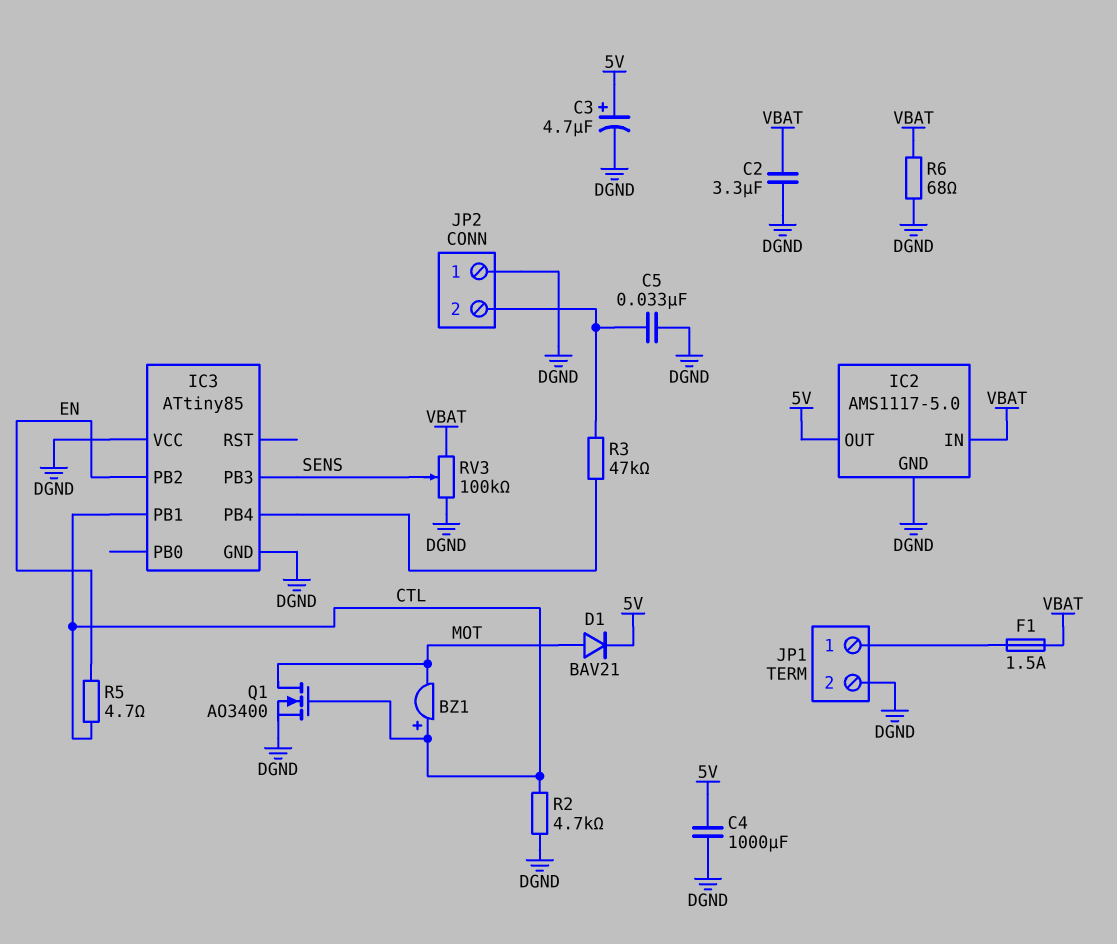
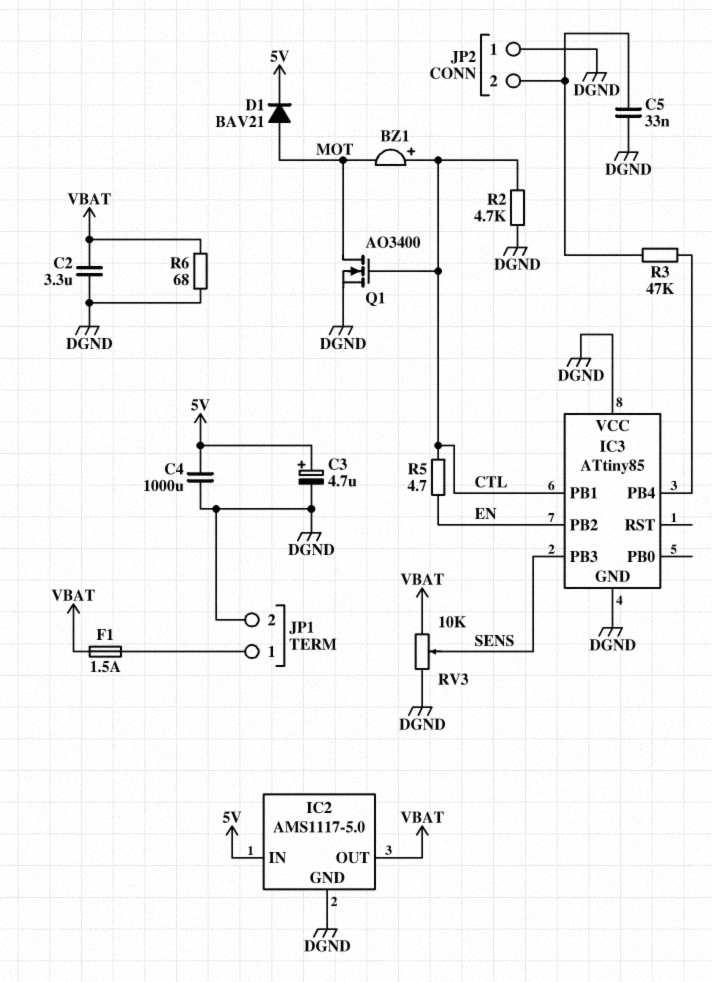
IC2 pin IN: VBAT -> 5V
IC2 pin OUT: 5V -> VBAT
RV3: 100k (DGND, VBAT, wiper SENS) -> 10k (DGND, VBAT, wiper SENS)

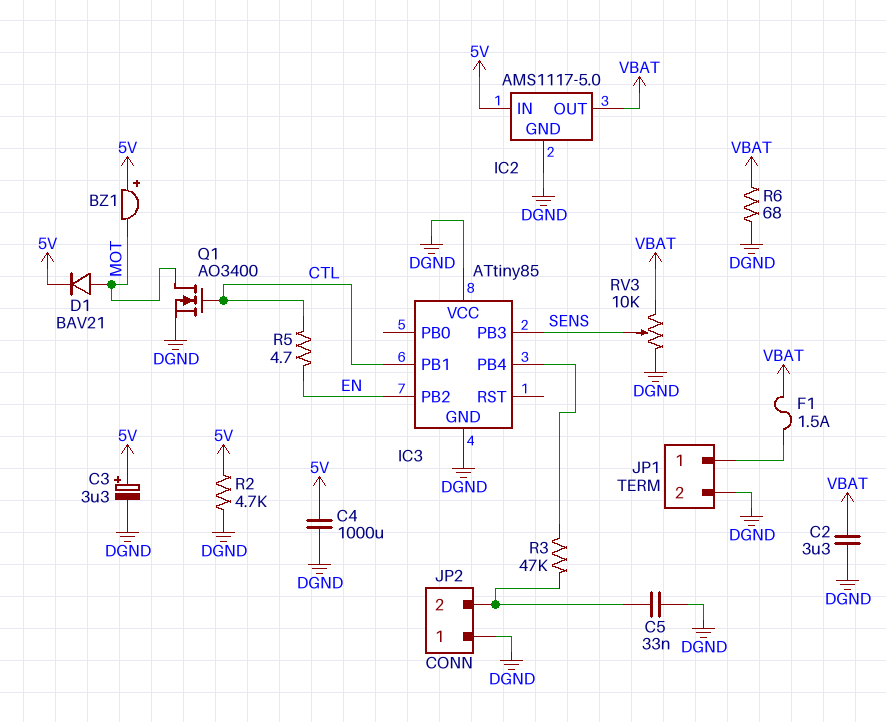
BZ1: buzzer (plus CTL, minus MOT) -> buzzer (plus 5V, minus MOT)
C3: 4.7uF (plus 5V, minus DGND) -> 3.3uF (plus 5V, minus DGND)
R2: 4.7k (CTL, DGND) -> 4.7k (5V, DGND)

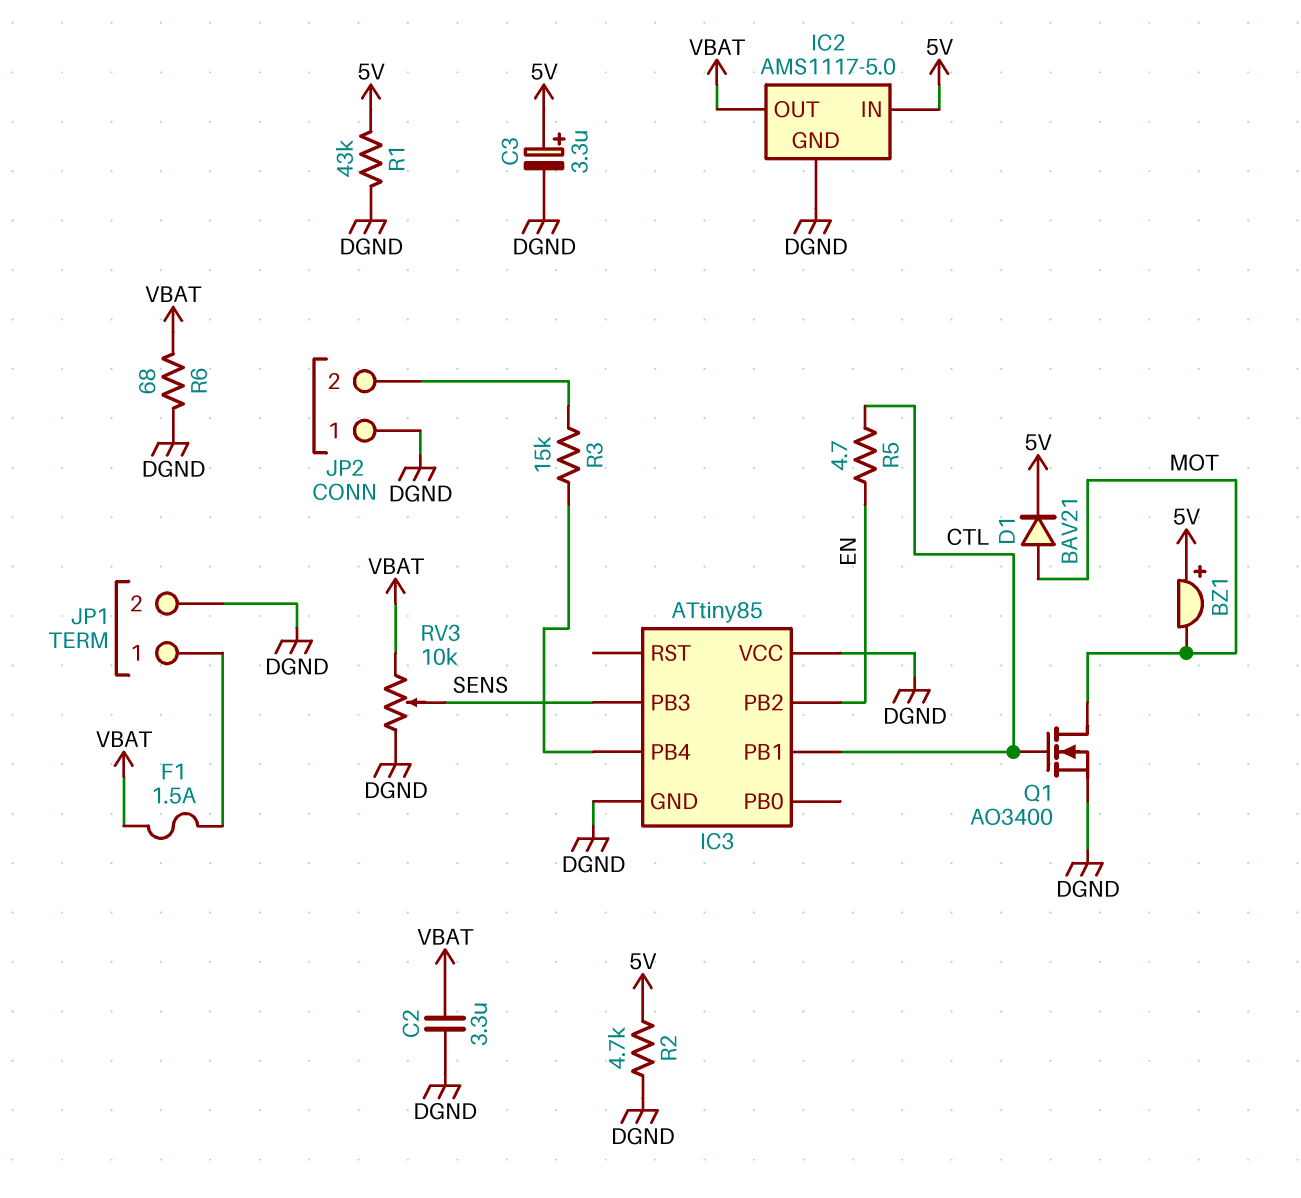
C4: 1000uF (5V, DGND) -> none
C5: 33nF (DGND, JP2/2) -> none
R1: none -> 43k (5V, DGND)
R3: 47k (IC3/PB4, JP2/2) -> 15k (IC3/PB4, JP2/2)

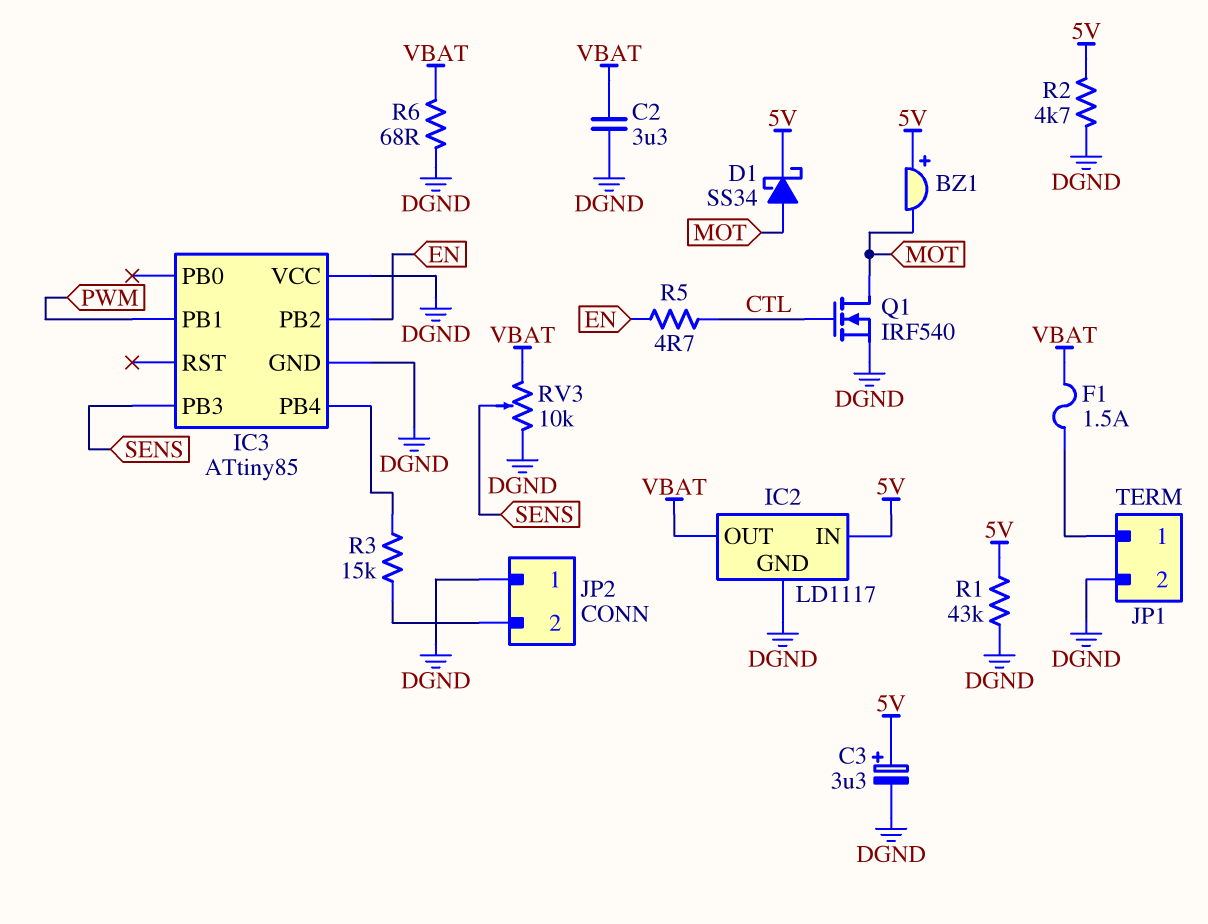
D1: diode BAV21 (A MOT, K 5V) -> schottky SS34 (A MOT, K 5V)
IC2: AMS1117-5.0 -> LD1117
IC3 pin PB1: CTL -> PWM
Q1: NMOS AO3400 (G CTL, D MOT, S DGND) -> NMOS IRF540 (G CTL, D MOT, S DGND)

